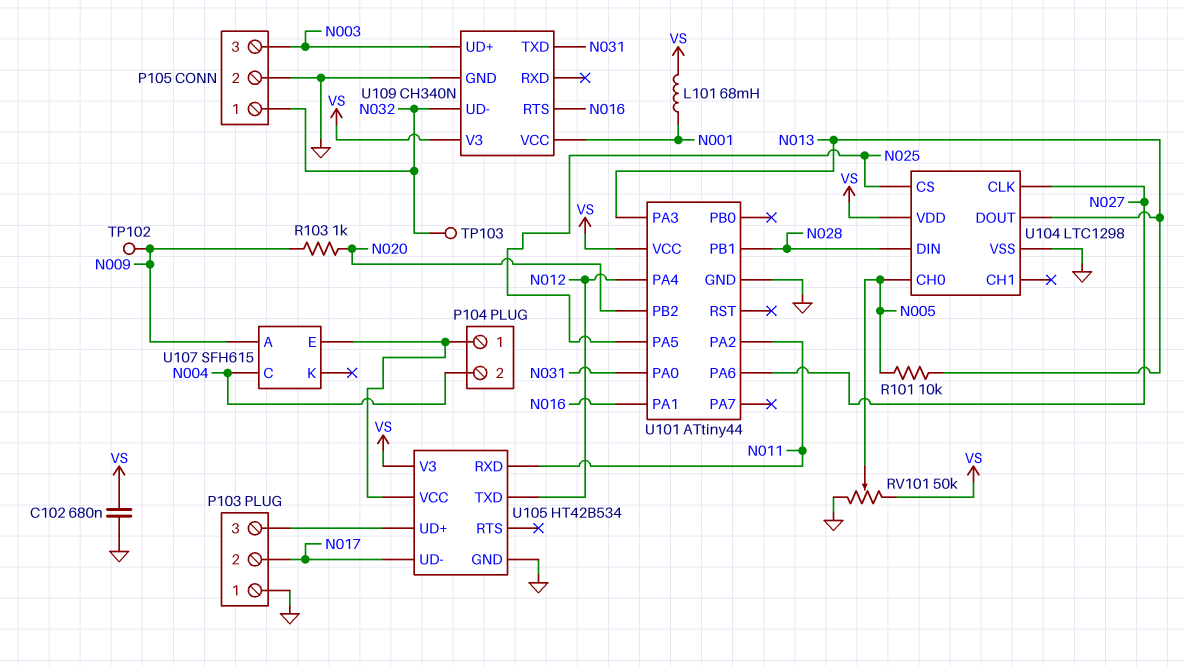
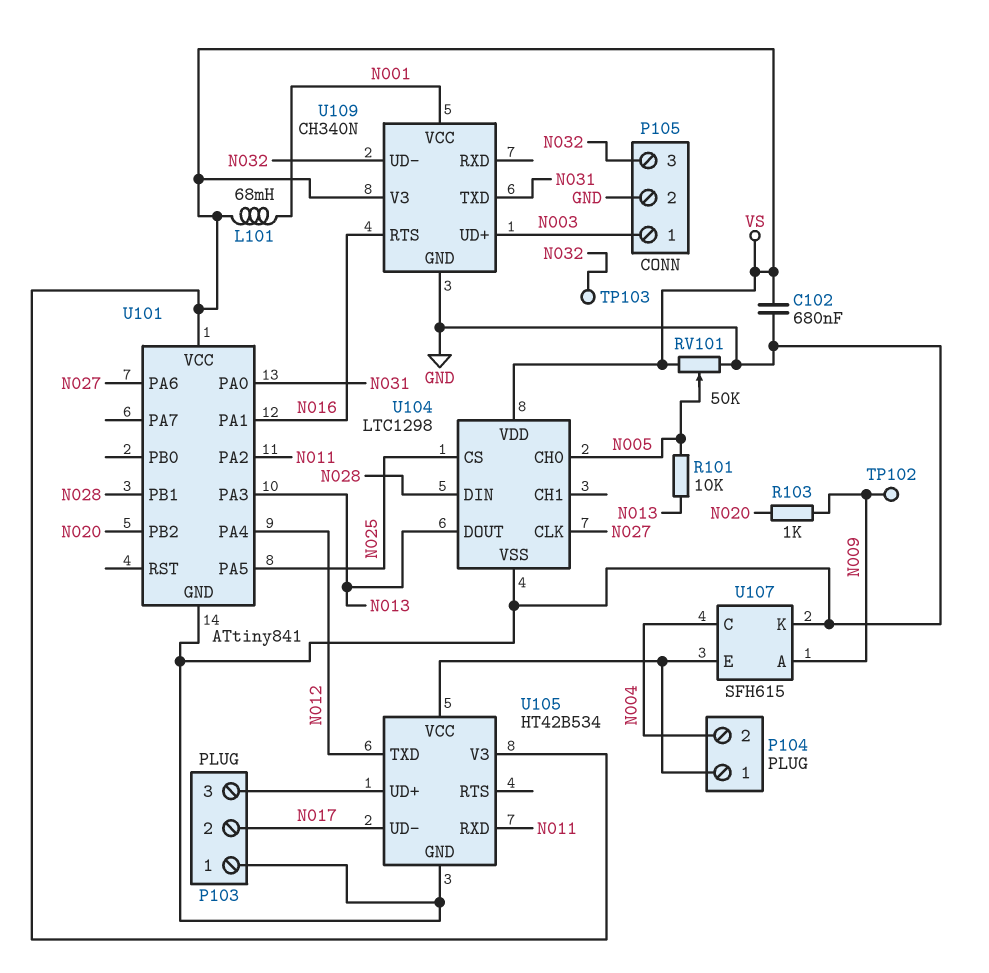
P105 pin 1: N032 -> N003
P105 pin 3: N003 -> N032
U101: ATtiny44 -> ATtiny841
U107 pin K: none -> GND

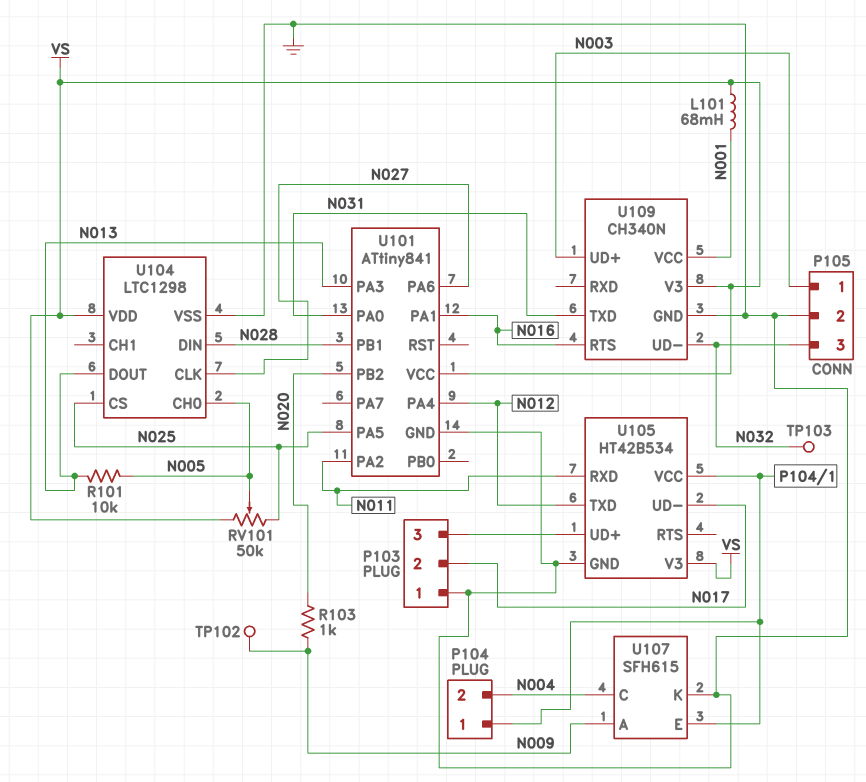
C102: 680nF (GND, VS) -> none
RV101: 50k (GND, VS, wiper N005) -> 50k (N025, VS, wiper N005)

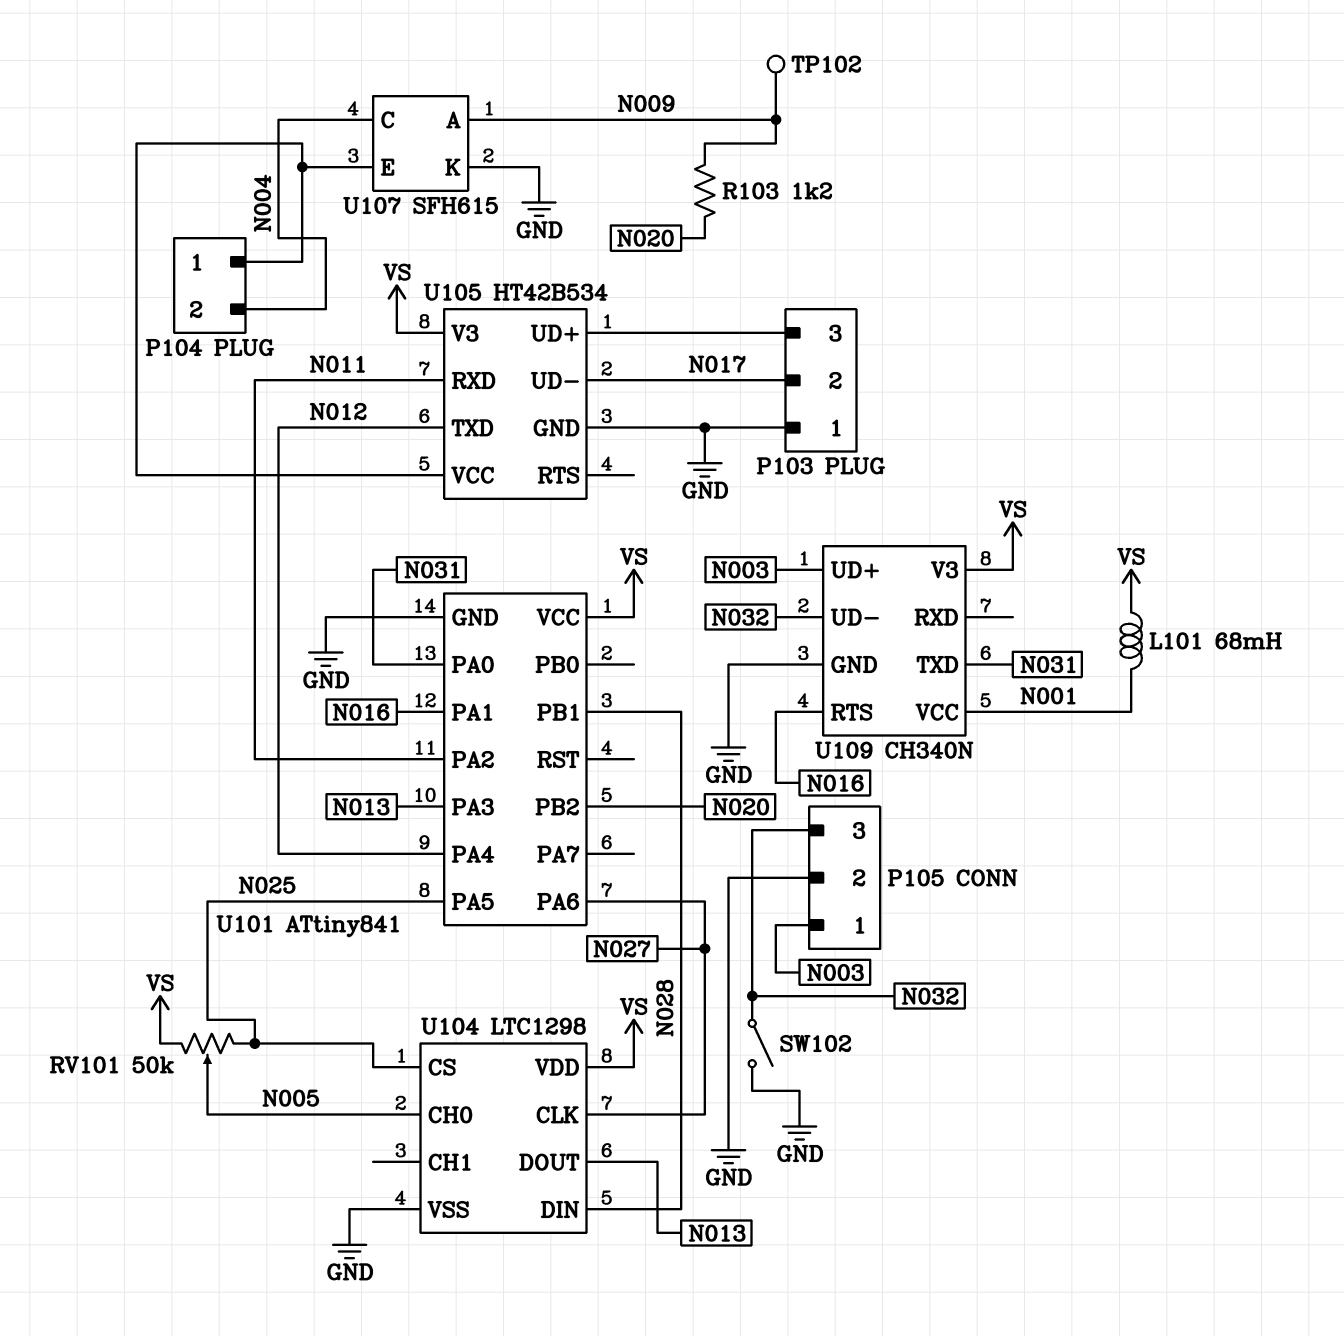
R101: 10k (N005, N013) -> none
R103: 1k (N009, N020) -> 1.2k (N009, N020)
SW102: none -> switch (GND, N032)
TP103: test point (N032) -> none

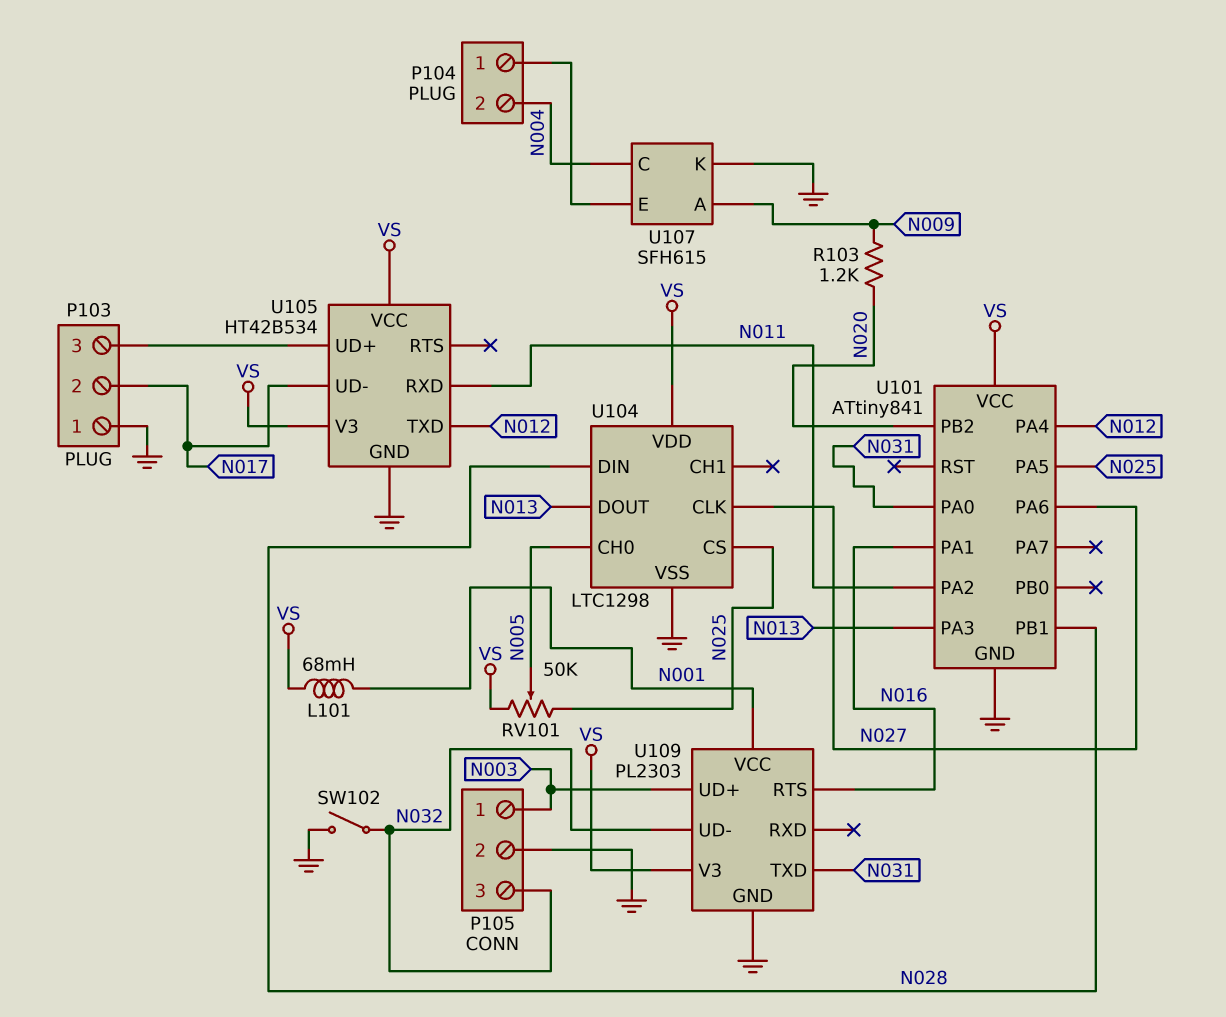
TP102: test point (N009) -> none
U105 pin VCC: P104/1 -> VS
U109: CH340N -> PL2303

